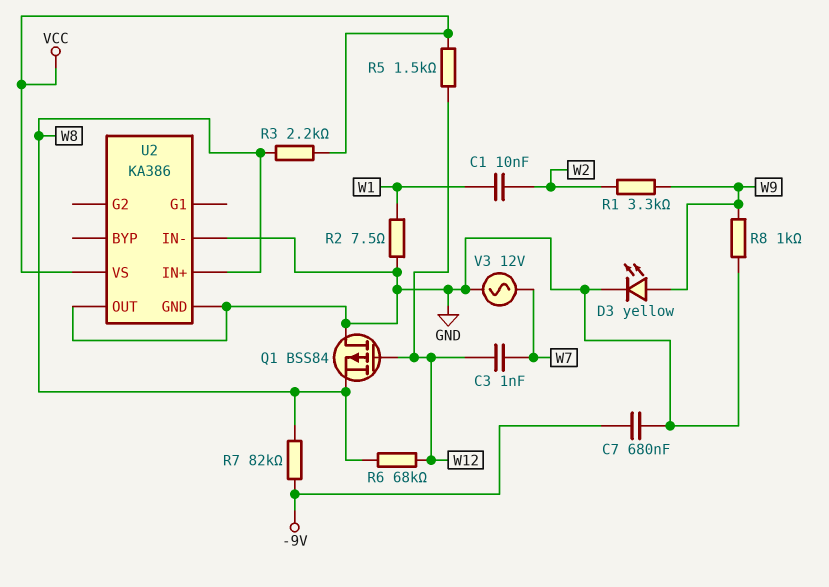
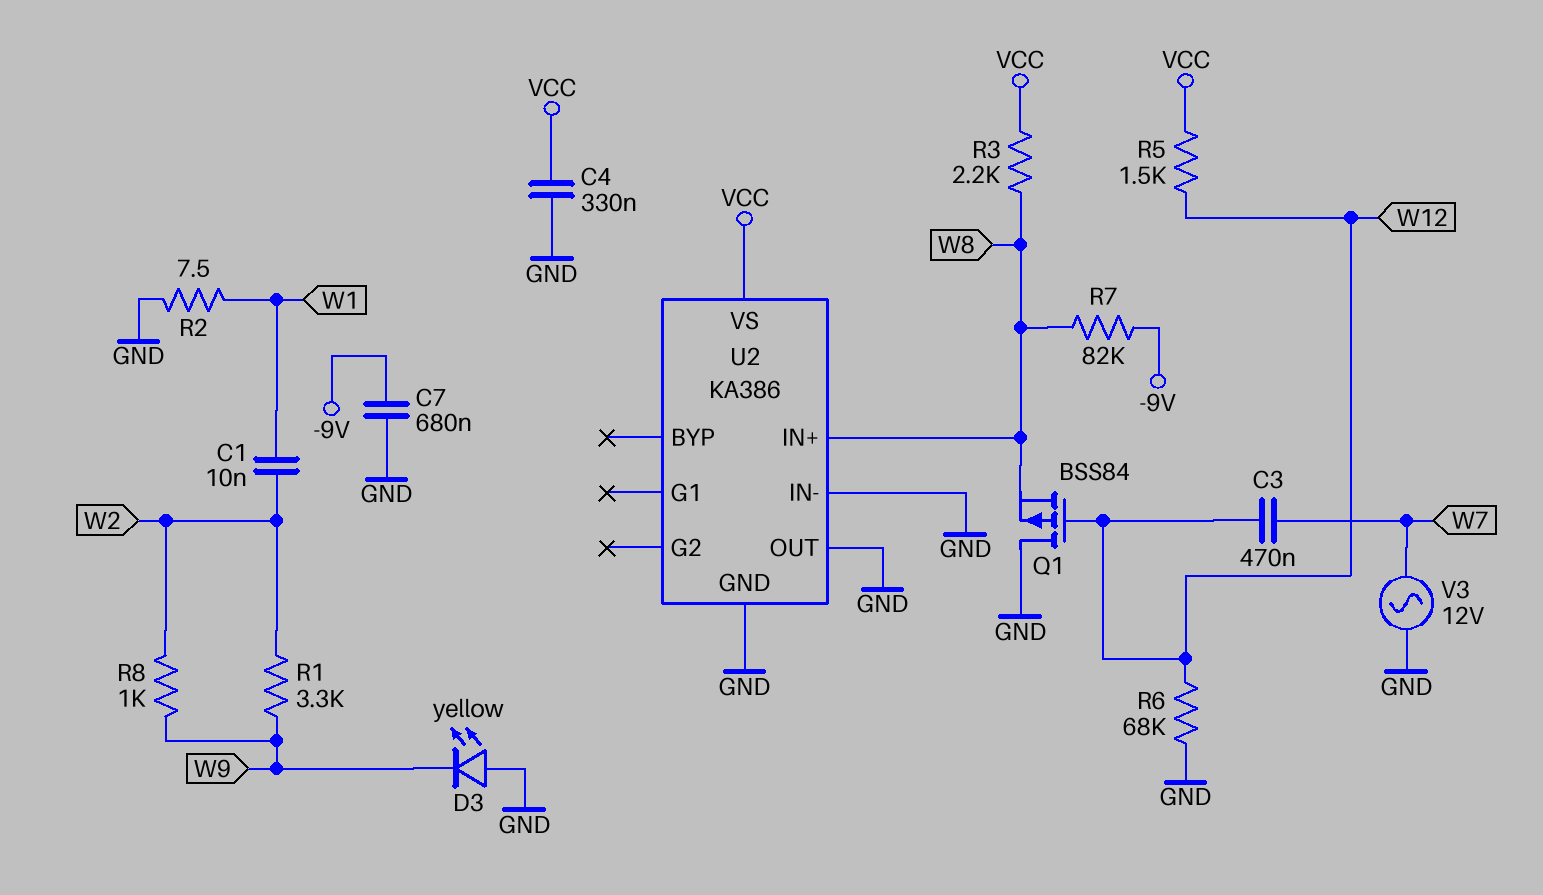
C3: 1nF (W7, W12) -> 470nF (W7, W12)
C4: none -> 330nF (GND, VCC)
D3: LED yellow (A W9, K GND) -> LED yellow (A GND, K W9)
R6: 68k (W8, W12) -> 68k (GND, W12)
R8: 1k (GND, W9) -> 1k (W2, W9)

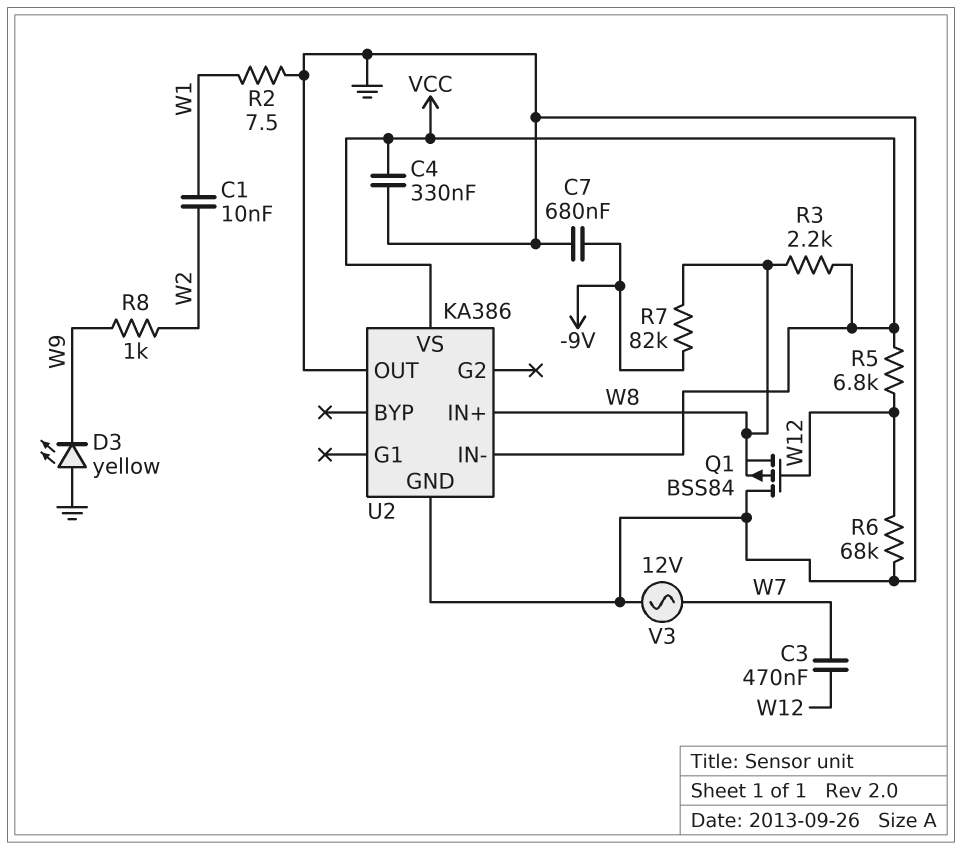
R1: 3.3k (W2, W9) -> none
R5: 1.5k (VCC, W12) -> 6.8k (VCC, W12)
U2 pin IN-: GND -> VCC

